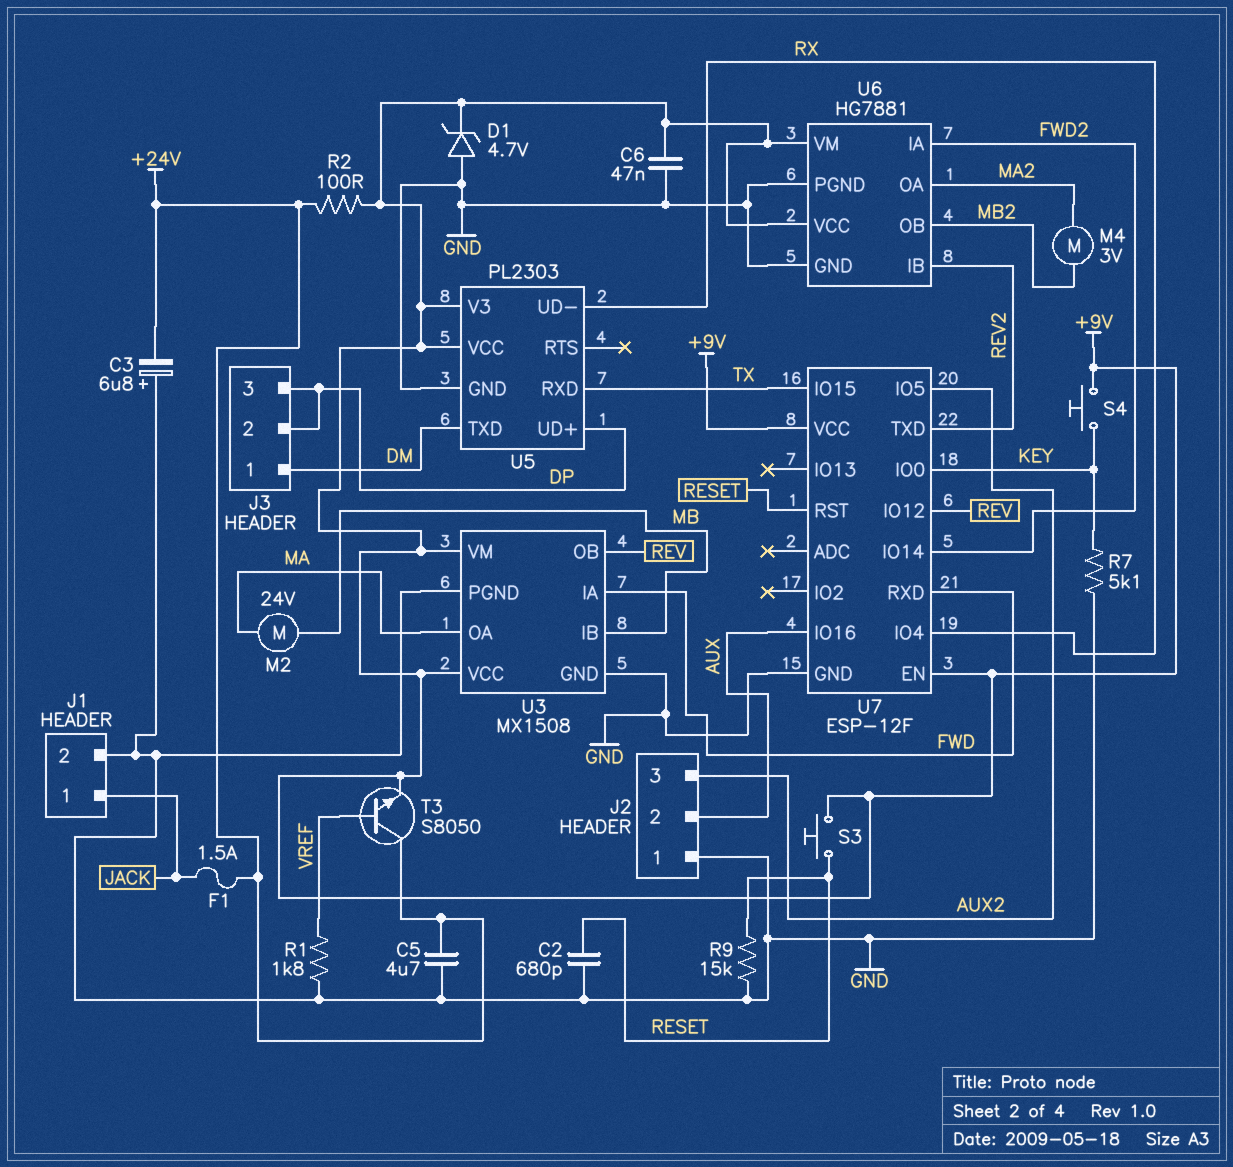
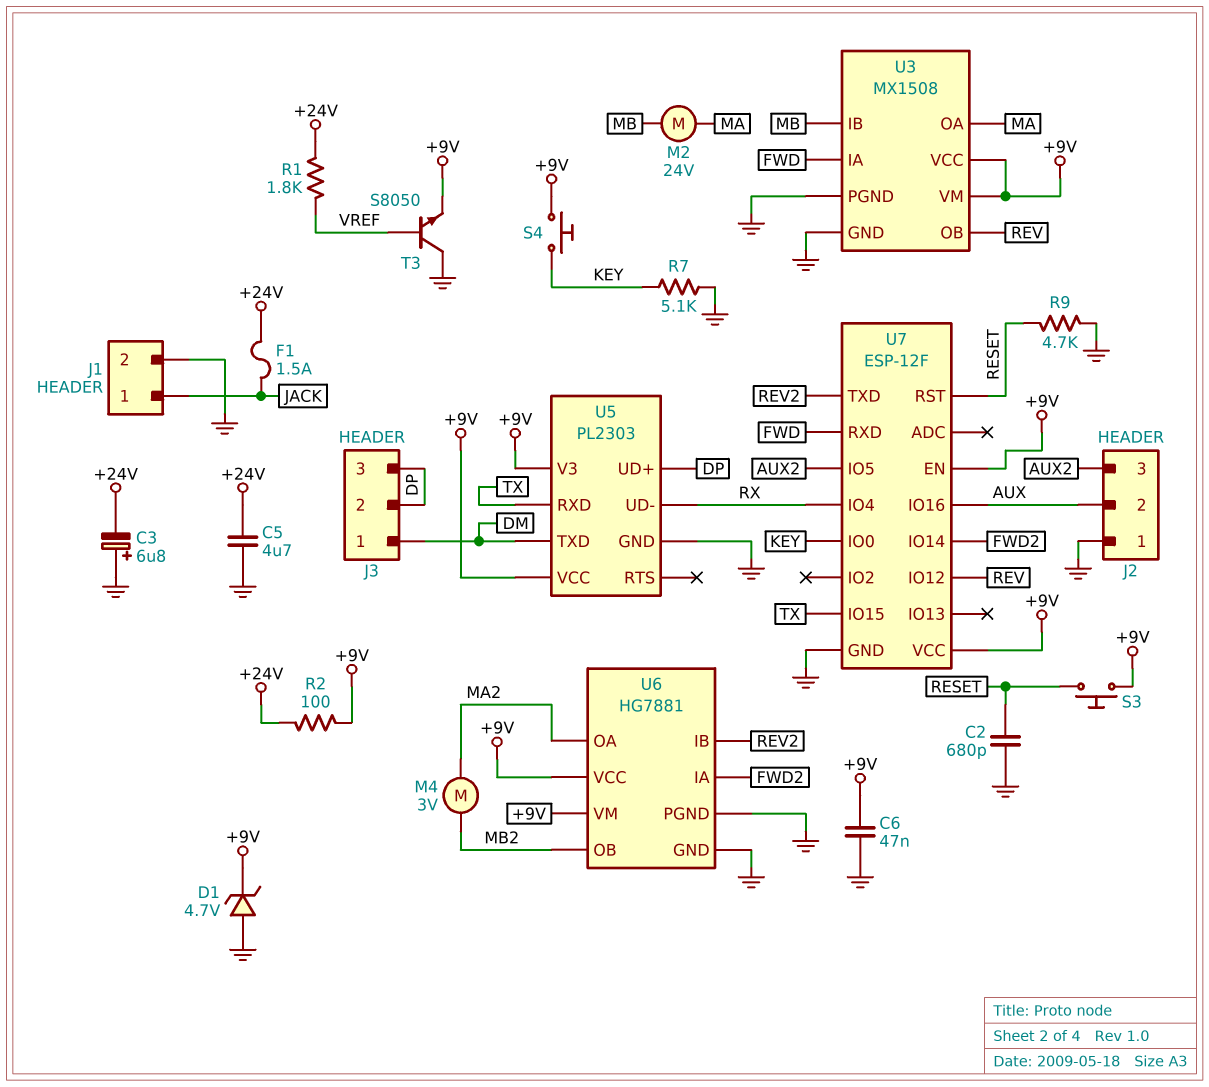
R1: 1.8k (GND, VREF) -> 1.8k (+24V, VREF)
R9: 15k (GND, RESET) -> 4.7k (GND, RESET)
T3: NPN S8050 (B VREF, C +24V, E +9V) -> NPN S8050 (B VREF, C GND, E +9V)

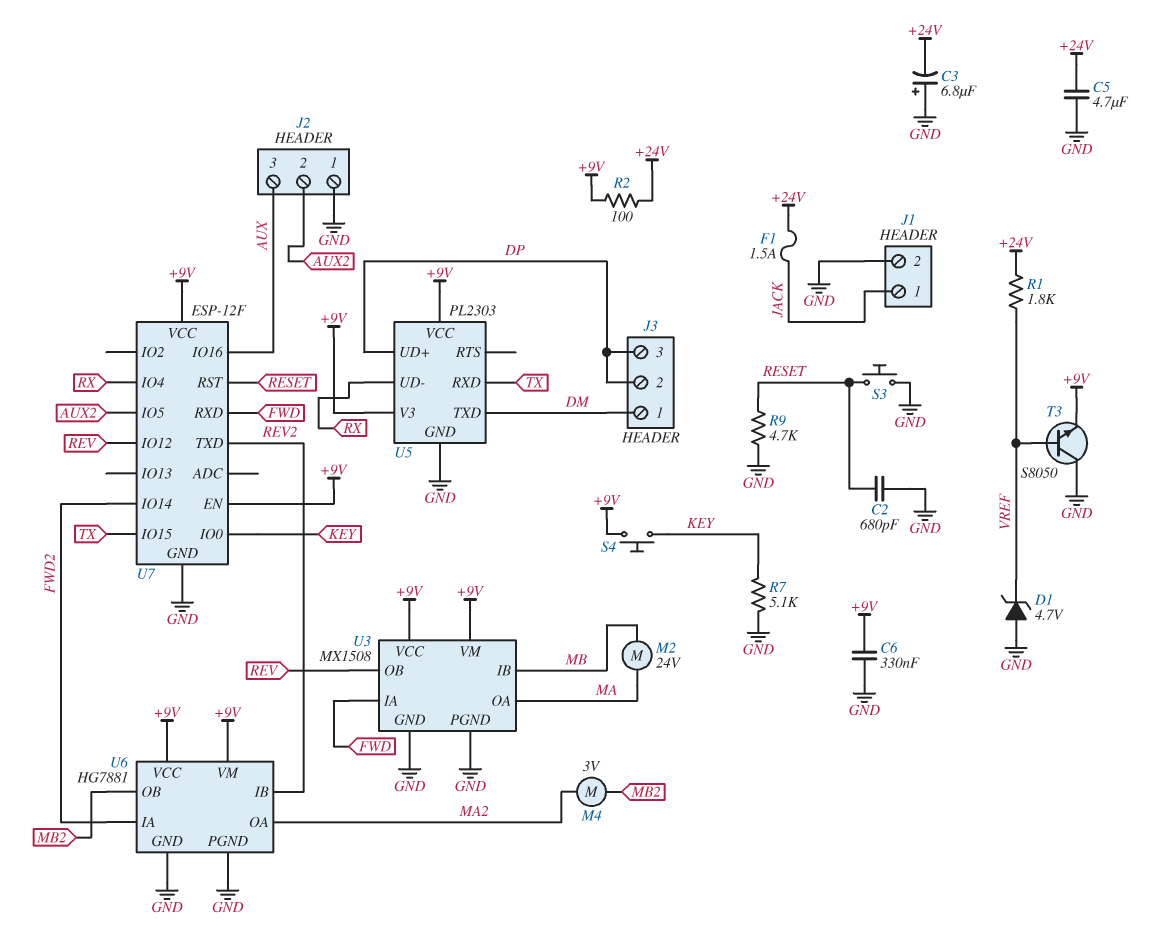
C6: 47nF (+9V, GND) -> 330nF (+9V, GND)
D1: zener 4.7V (A GND, K +9V) -> zener 4.7V (A GND, K VREF)
J2 pin 2: AUX -> AUX2
J2 pin 3: AUX2 -> AUX
S3: button (+9V, RESET) -> button (GND, RESET)

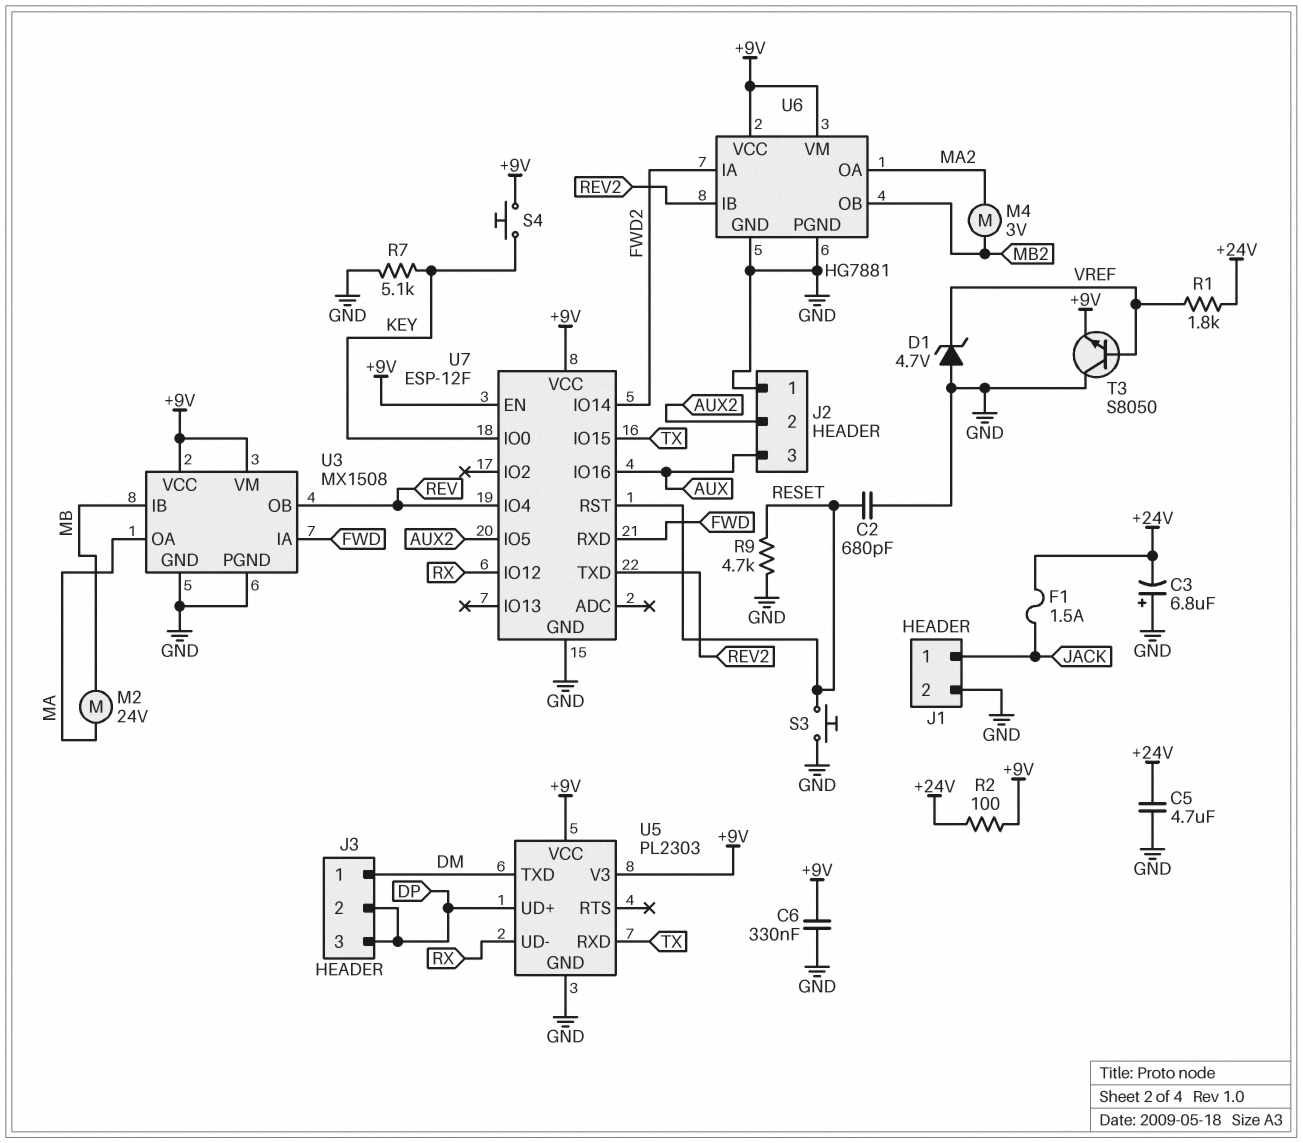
U7 pin IO4: RX -> REV
U7 pin IO12: REV -> RX

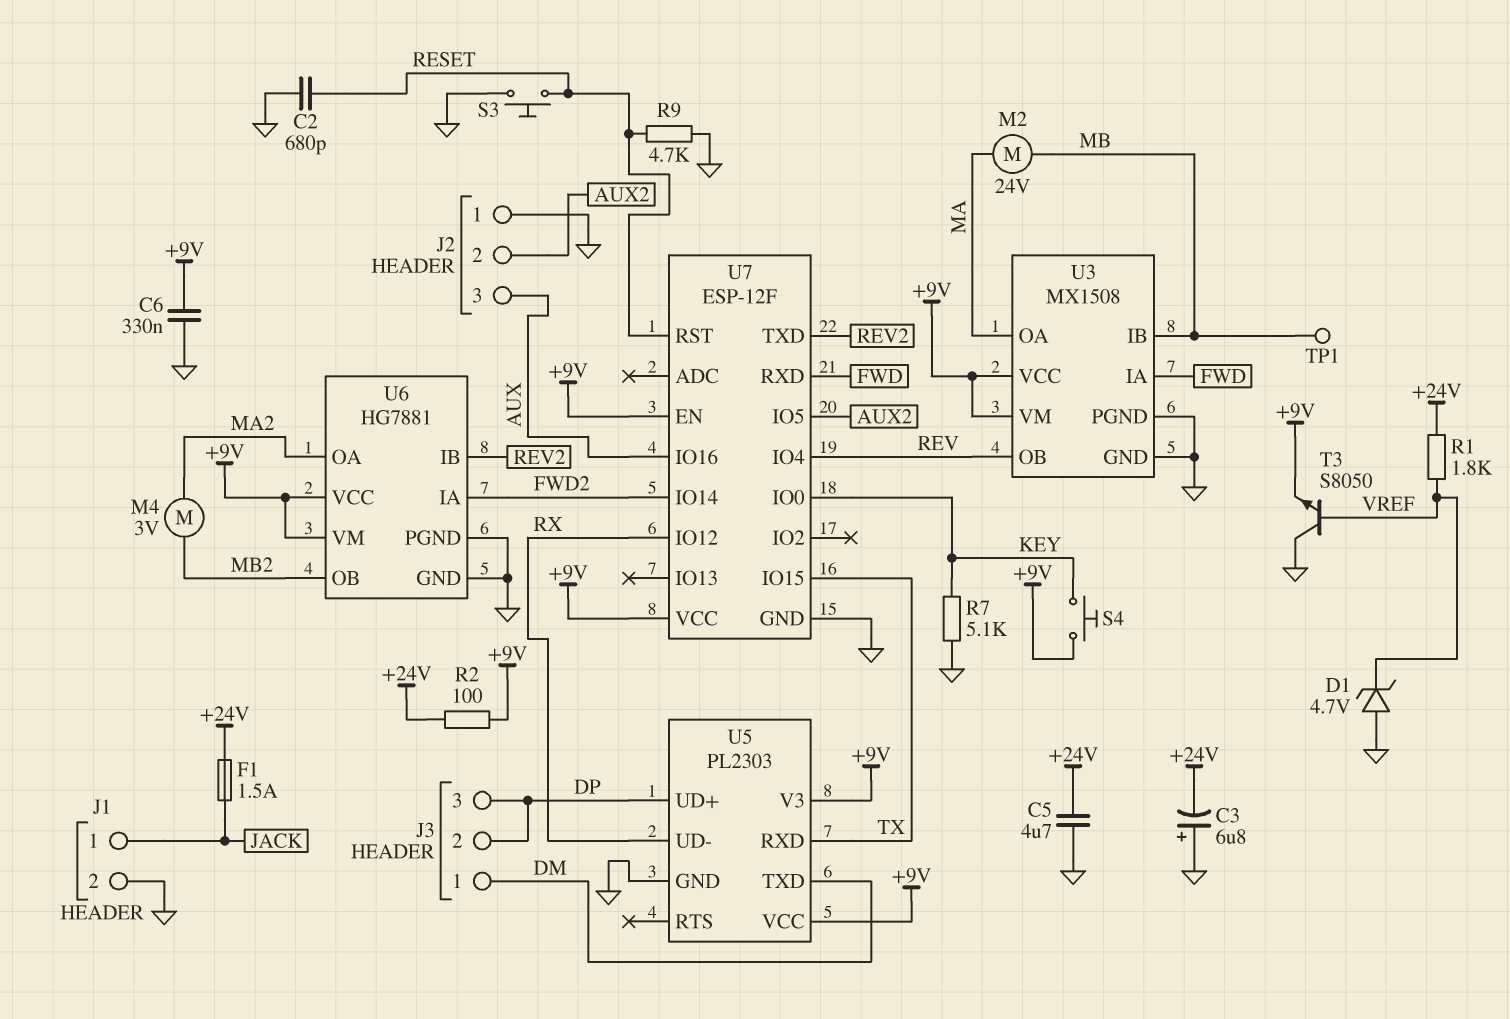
TP1: none -> test point (MB)

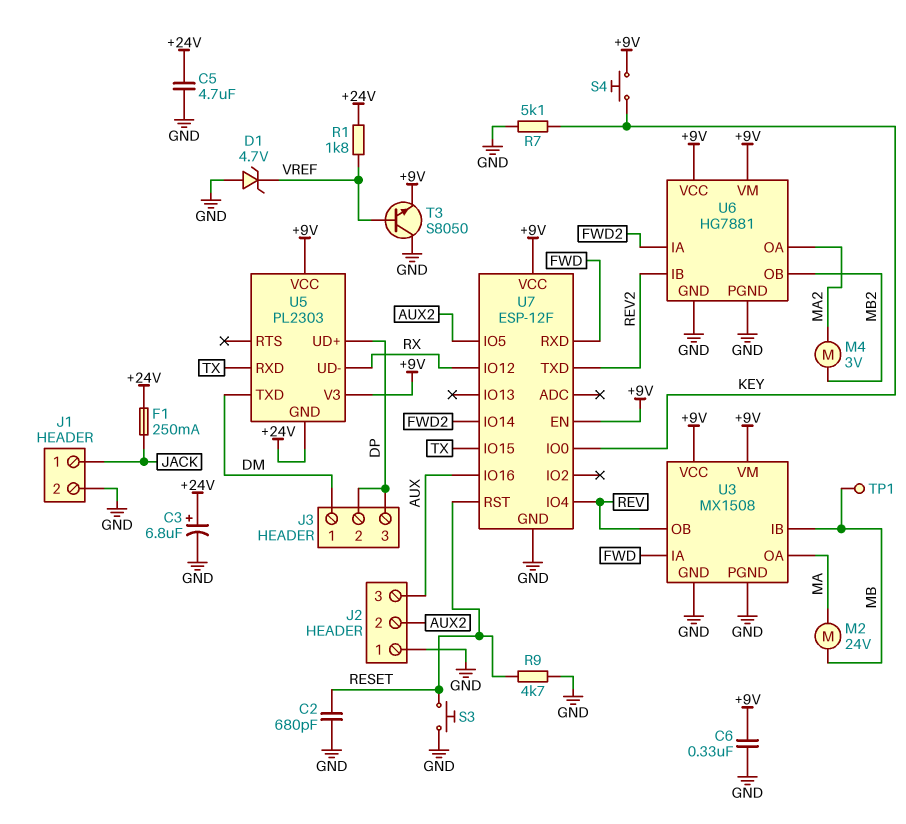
C3: 6.8uF (plus GND, minus +24V) -> 6.8uF (plus +24V, minus GND)
F1: 1.5A (+24V, JACK) -> 250mA (+24V, JACK)
R2: 100 (+9V, +24V) -> none
U5 pin GND: GND -> +24V

